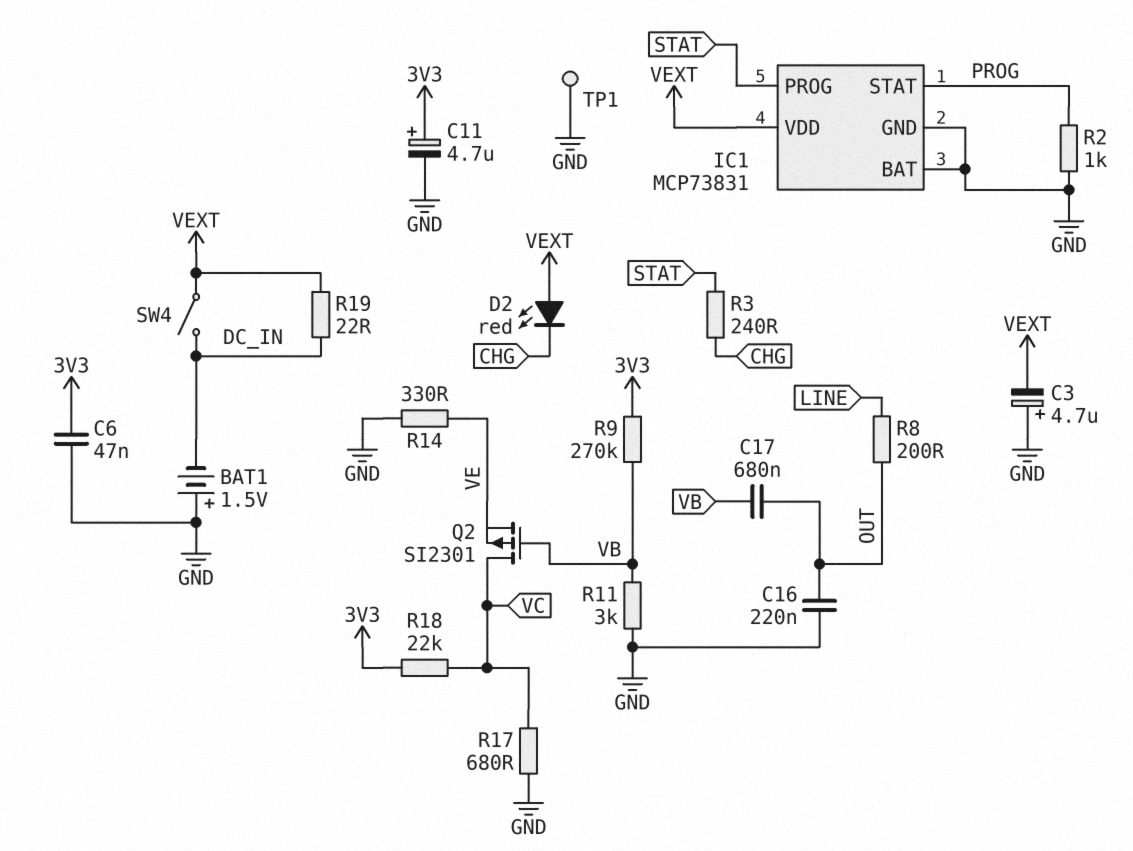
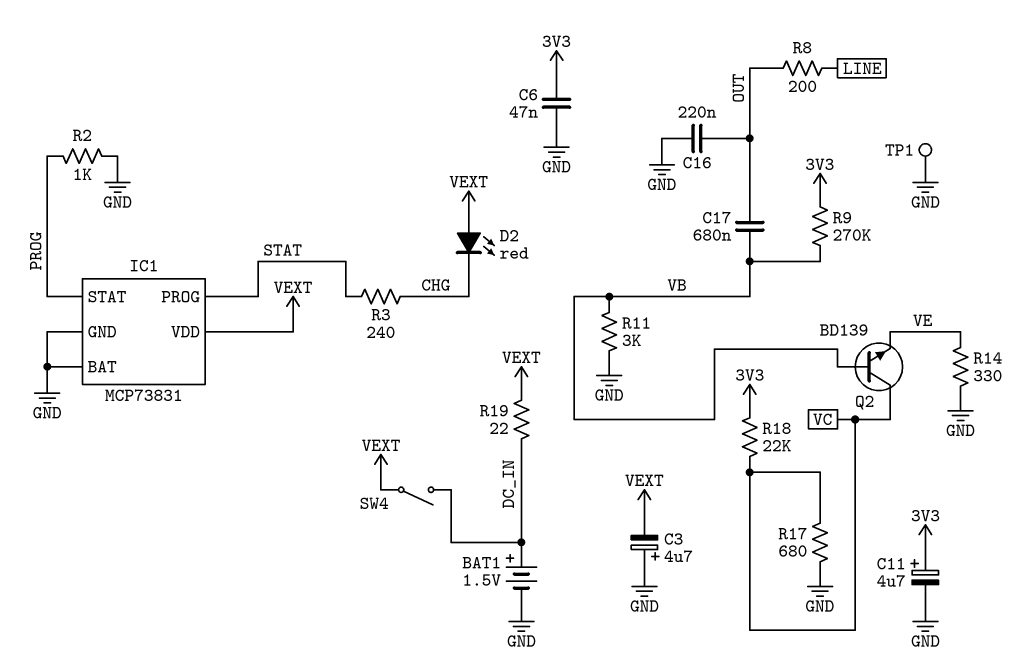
BAT1: 1.5V (plus GND, minus DC_IN) -> 1.5V (plus DC_IN, minus GND)
Q2: PMOS SI2301 (G VB, D VC, S VE) -> NPN BD139 (B VB, C VC, E VE)

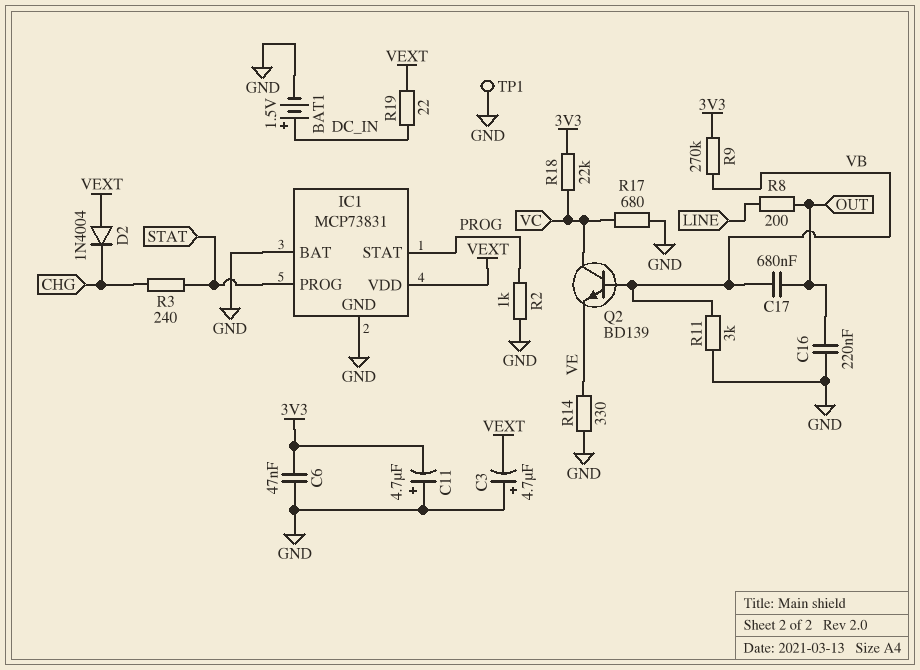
C11: 4.7uF (plus 3V3, minus GND) -> 4.7uF (plus GND, minus 3V3)
D2: LED red (A VEXT, K CHG) -> diode 1N4004 (A VEXT, K CHG)
SW4: switch (DC_IN, VEXT) -> none

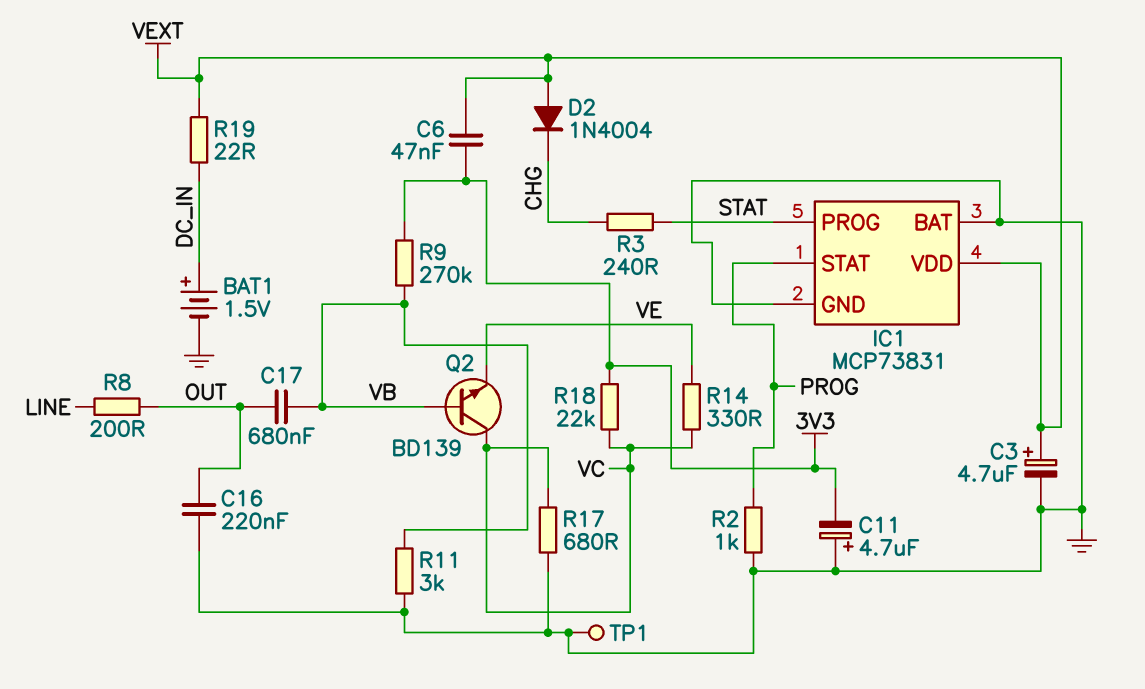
C3: 4.7uF (plus GND, minus VEXT) -> 4.7uF (plus VEXT, minus GND)
C6: 47nF (3V3, GND) -> 47nF (3V3, VEXT)
R14: 330 (GND, VE) -> 330 (VC, VE)

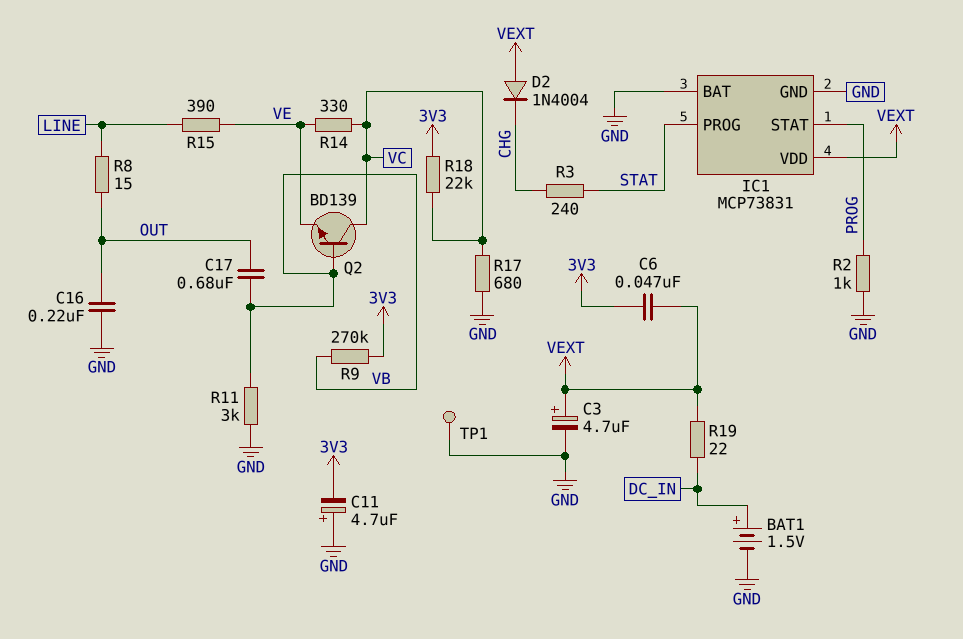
R8: 200 (LINE, OUT) -> 15 (LINE, OUT)
R15: none -> 390 (LINE, VE)

